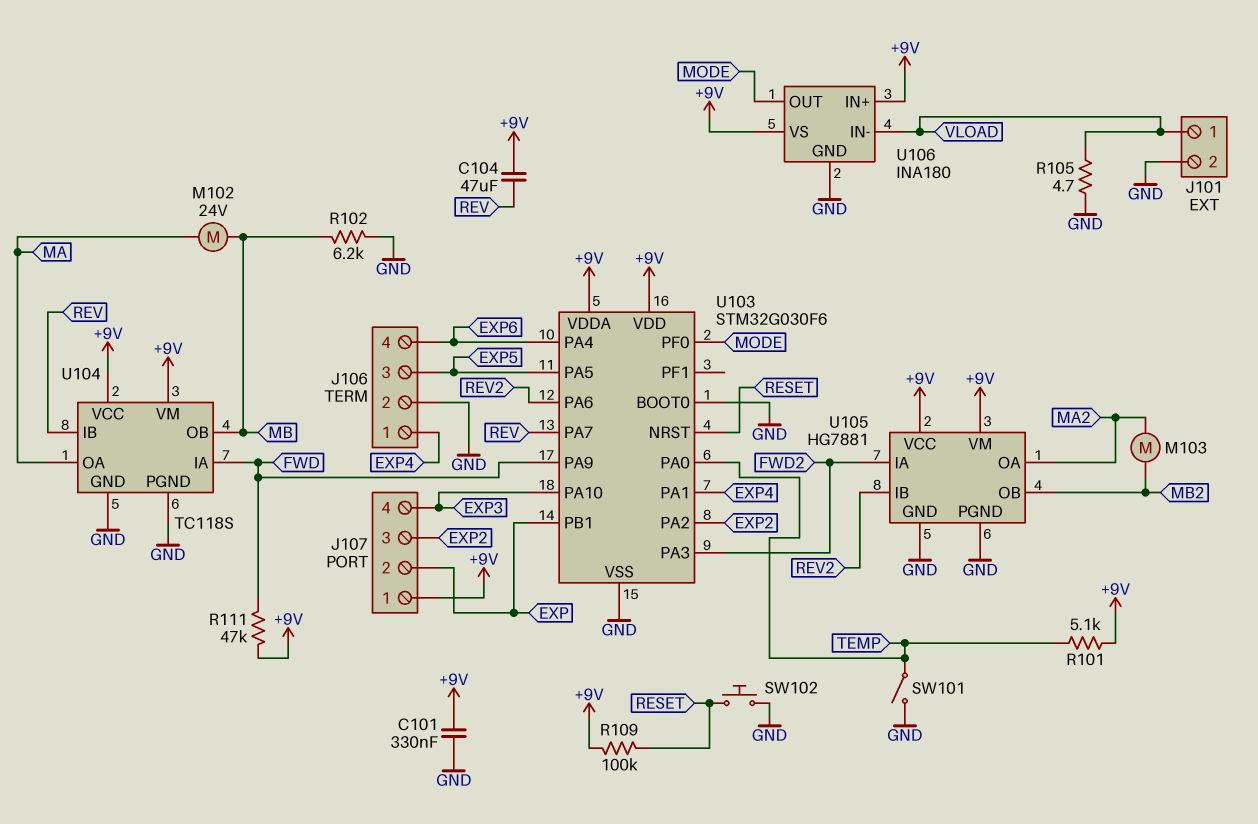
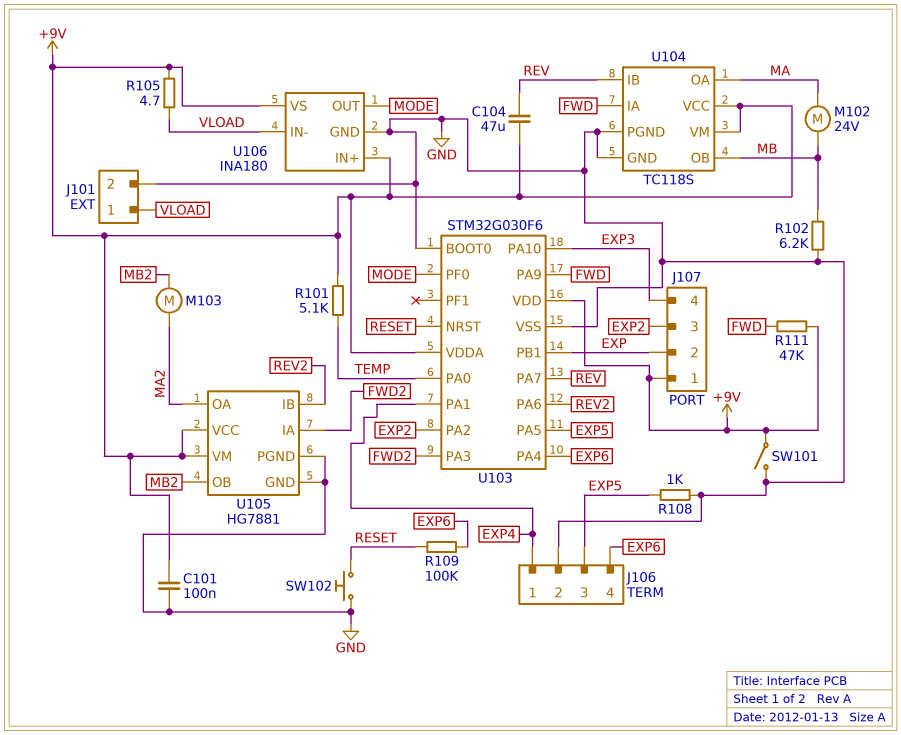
C101: 330nF (+9V, GND) -> 100nF (+9V, GND)
R105: 4.7 (GND, VLOAD) -> 4.7 (+9V, VLOAD)
R108: none -> 1k (EXP5, GND)
R109: 100k (+9V, RESET) -> 100k (EXP6, RESET)
SW101: switch (GND, TEMP) -> switch (+9V, GND)

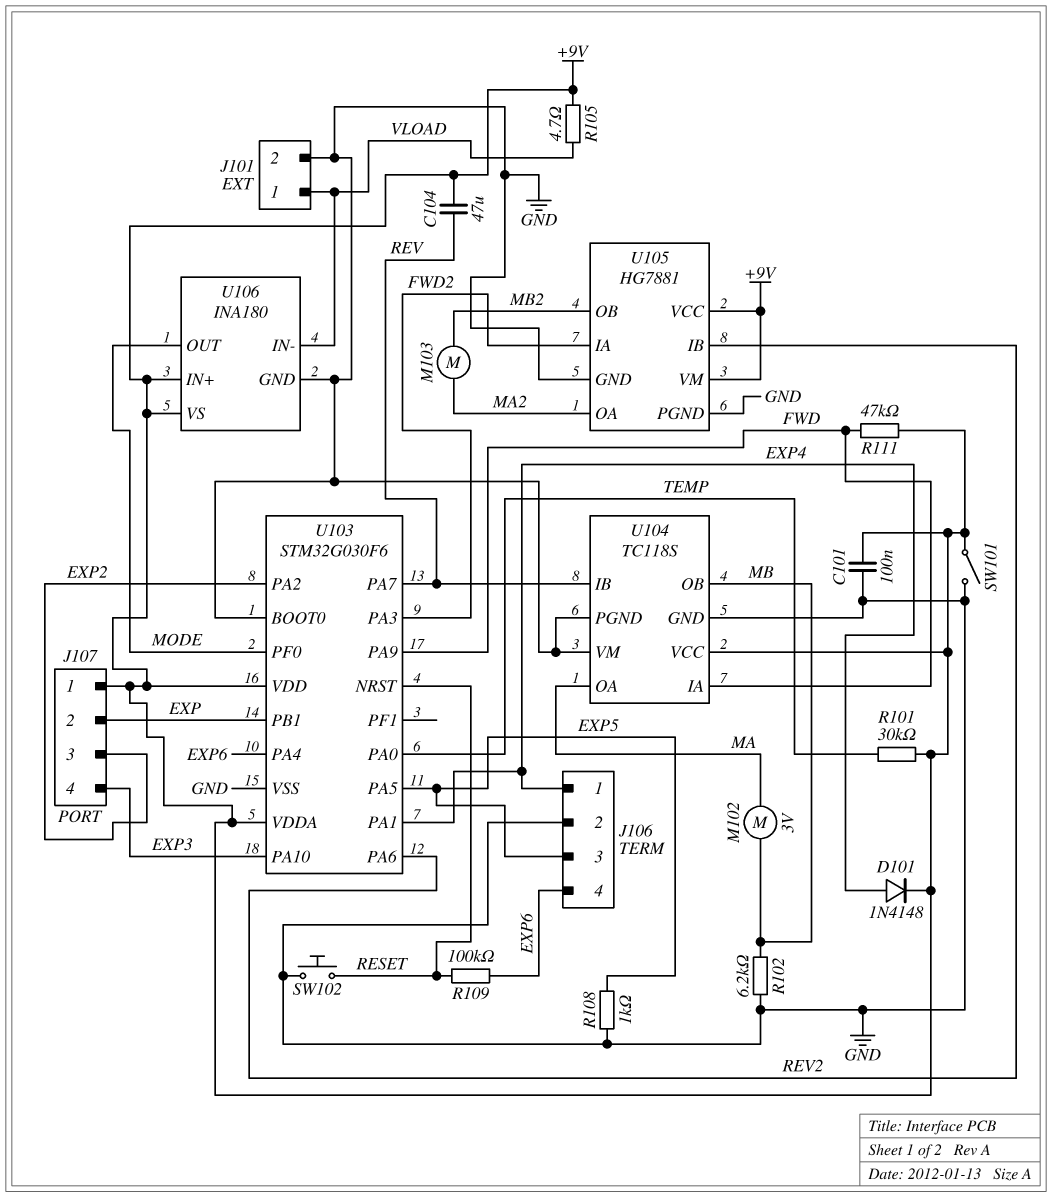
D101: none -> diode 1N4148 (A EXP4, K +9V)
M102: motor 24V (MA, MB) -> motor 3V (MA, MB)
R101: 5.1k (+9V, TEMP) -> 30k (+9V, TEMP)
U104 pin VM: +9V -> GND

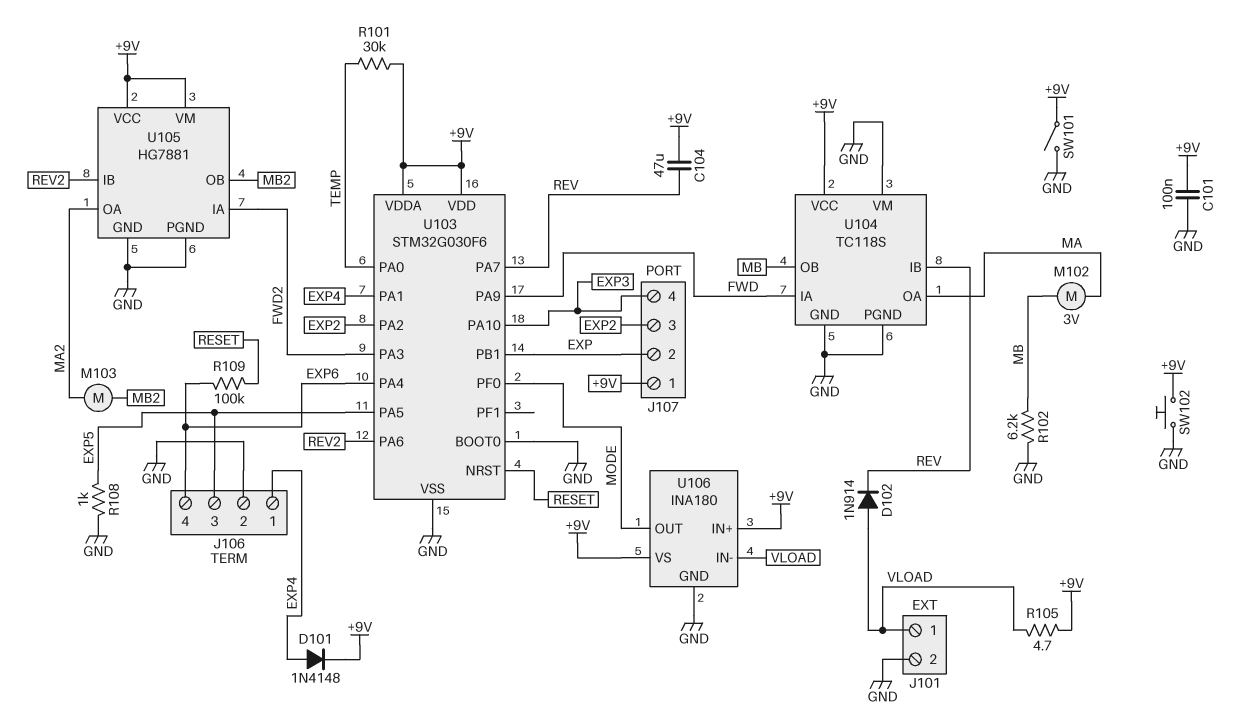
D102: none -> diode 1N914 (A VLOAD, K REV)
R111: 47k (+9V, FWD) -> none
SW102: button (GND, RESET) -> button (+9V, GND)

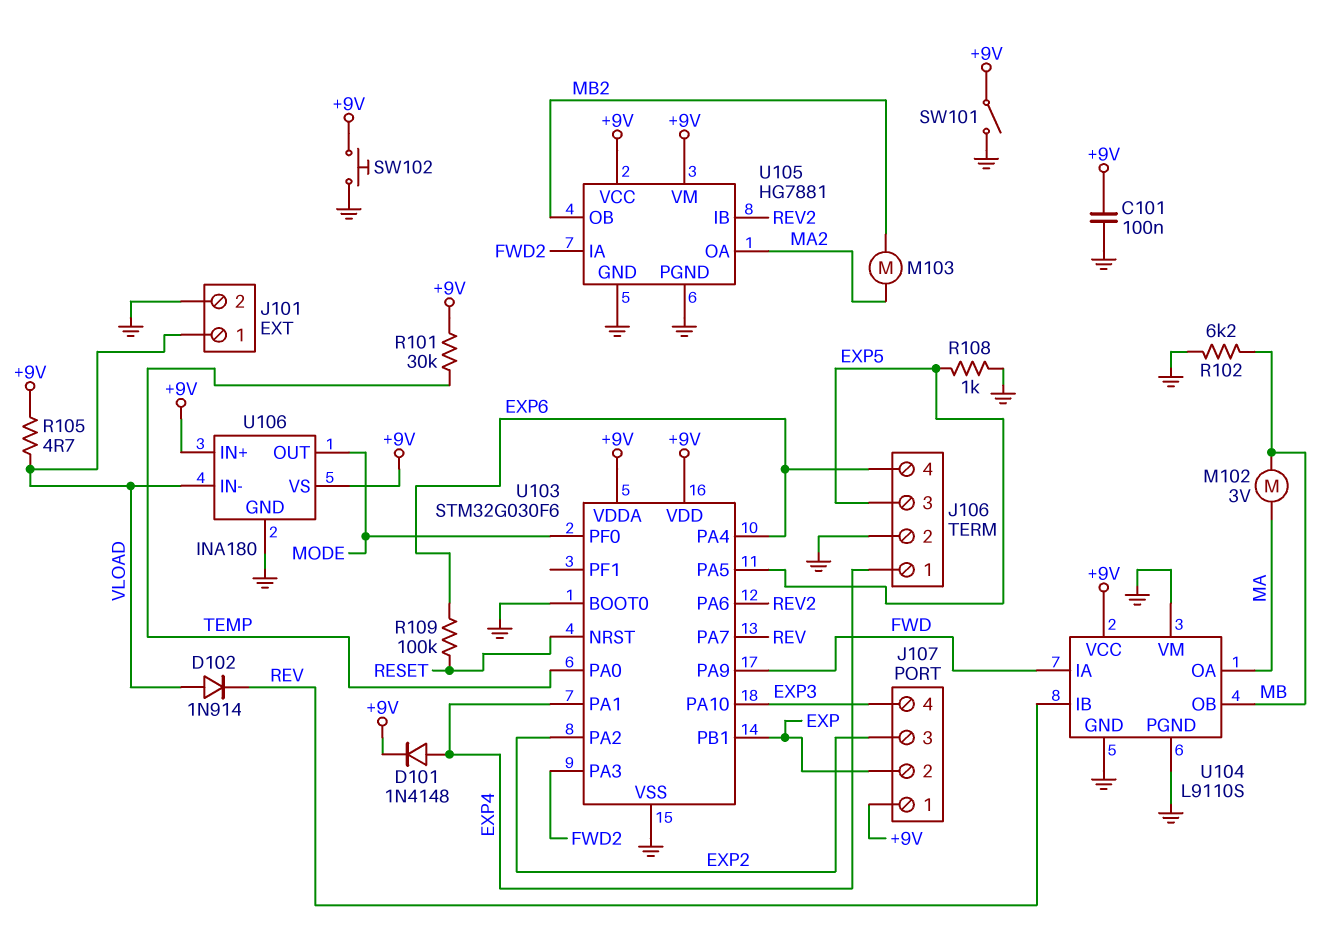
C104: 47uF (+9V, REV) -> none
U104: TC118S -> L9110S

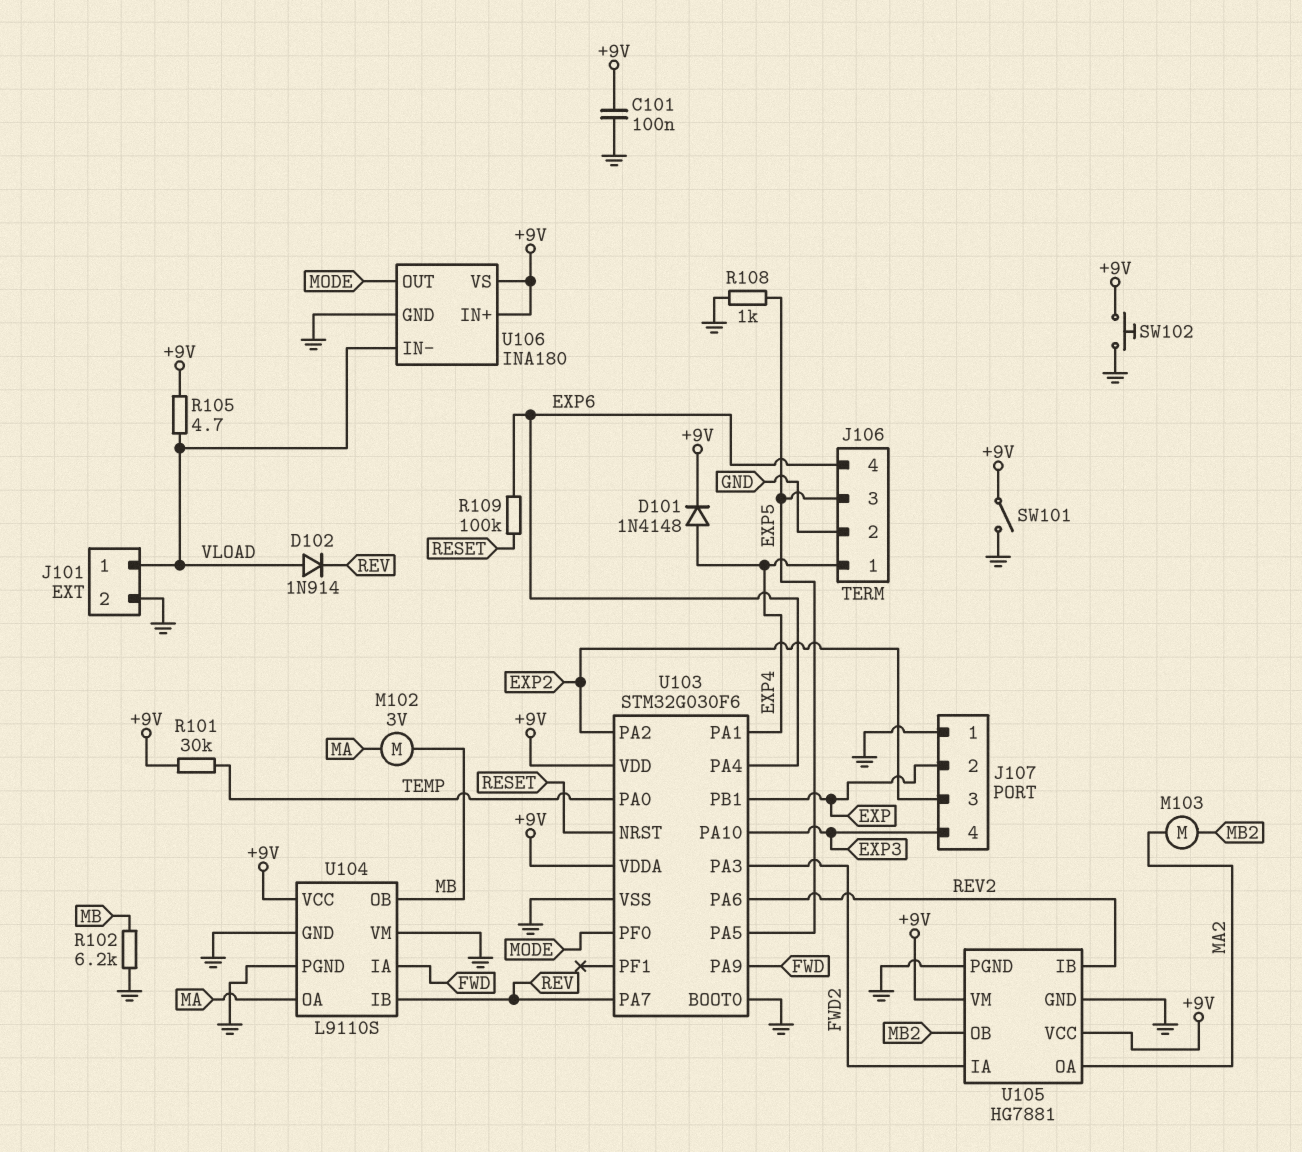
J107 pin 1: +9V -> GND

